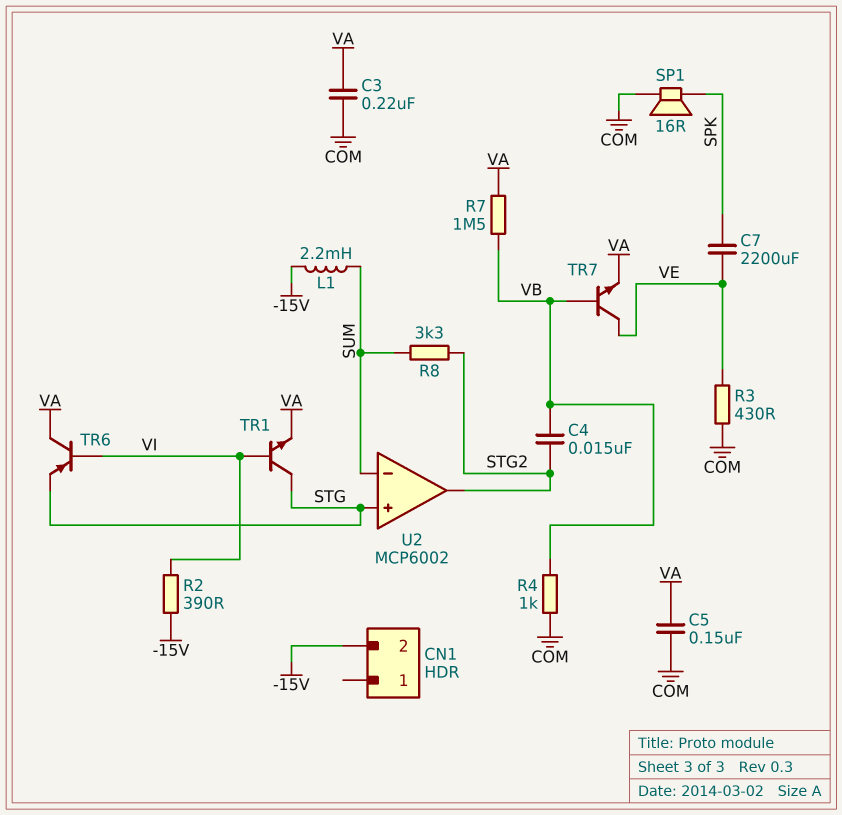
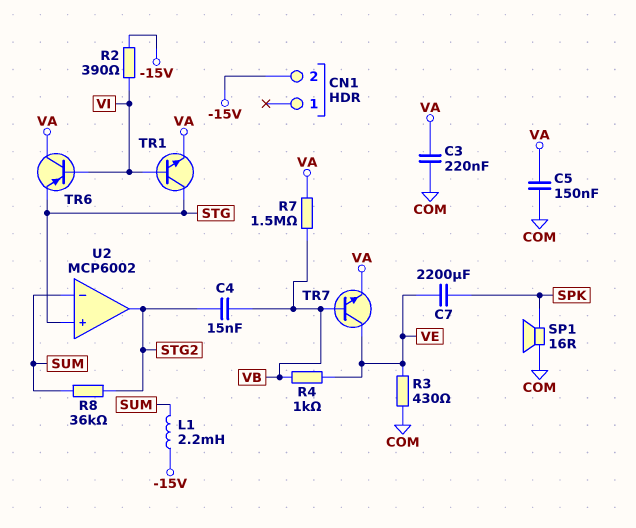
R4: 1k (COM, VB) -> 1k (VB, VE)
R8: 3.3k (STG2, SUM) -> 36k (STG2, SUM)

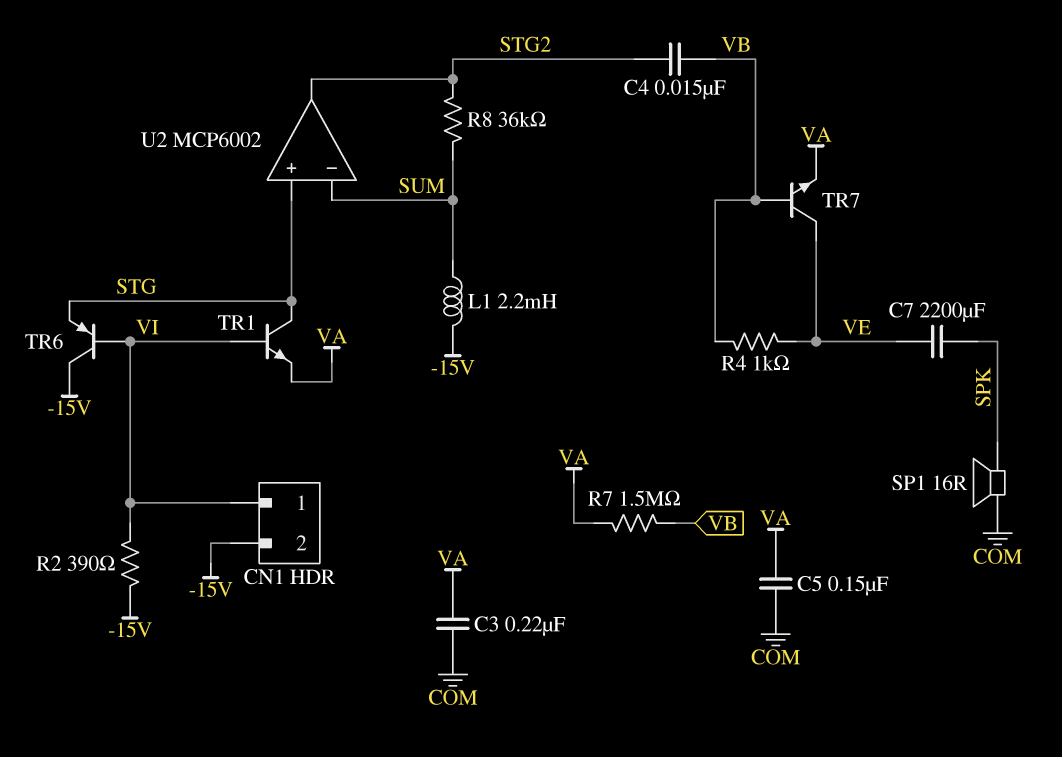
CN1 pin 1: none -> VI
R3: 430 (COM, VE) -> none
TR6: PNP (B VI, C VA, E STG) -> PNP (B VI, C -15V, E STG)

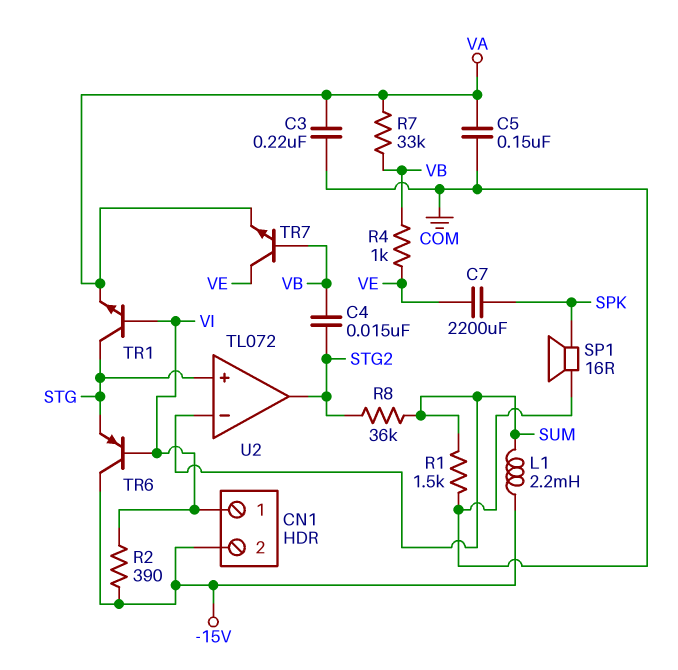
R1: none -> 1.5k (COM, SUM)
R7: 1.5M (VA, VB) -> 33k (VA, VB)
U2: MCP6002 -> TL072

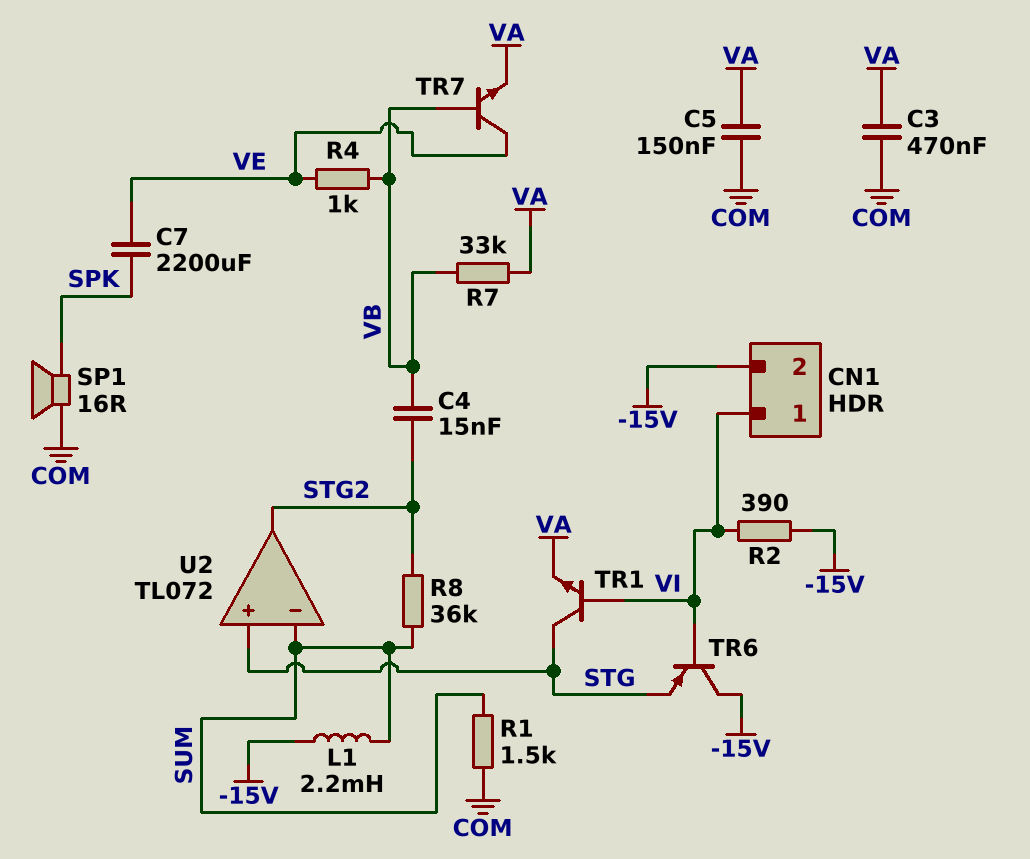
C3: 220nF (COM, VA) -> 470nF (COM, VA)

